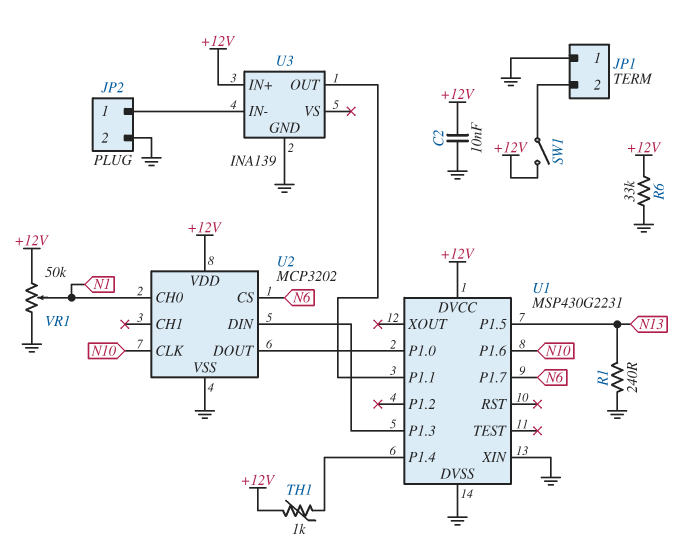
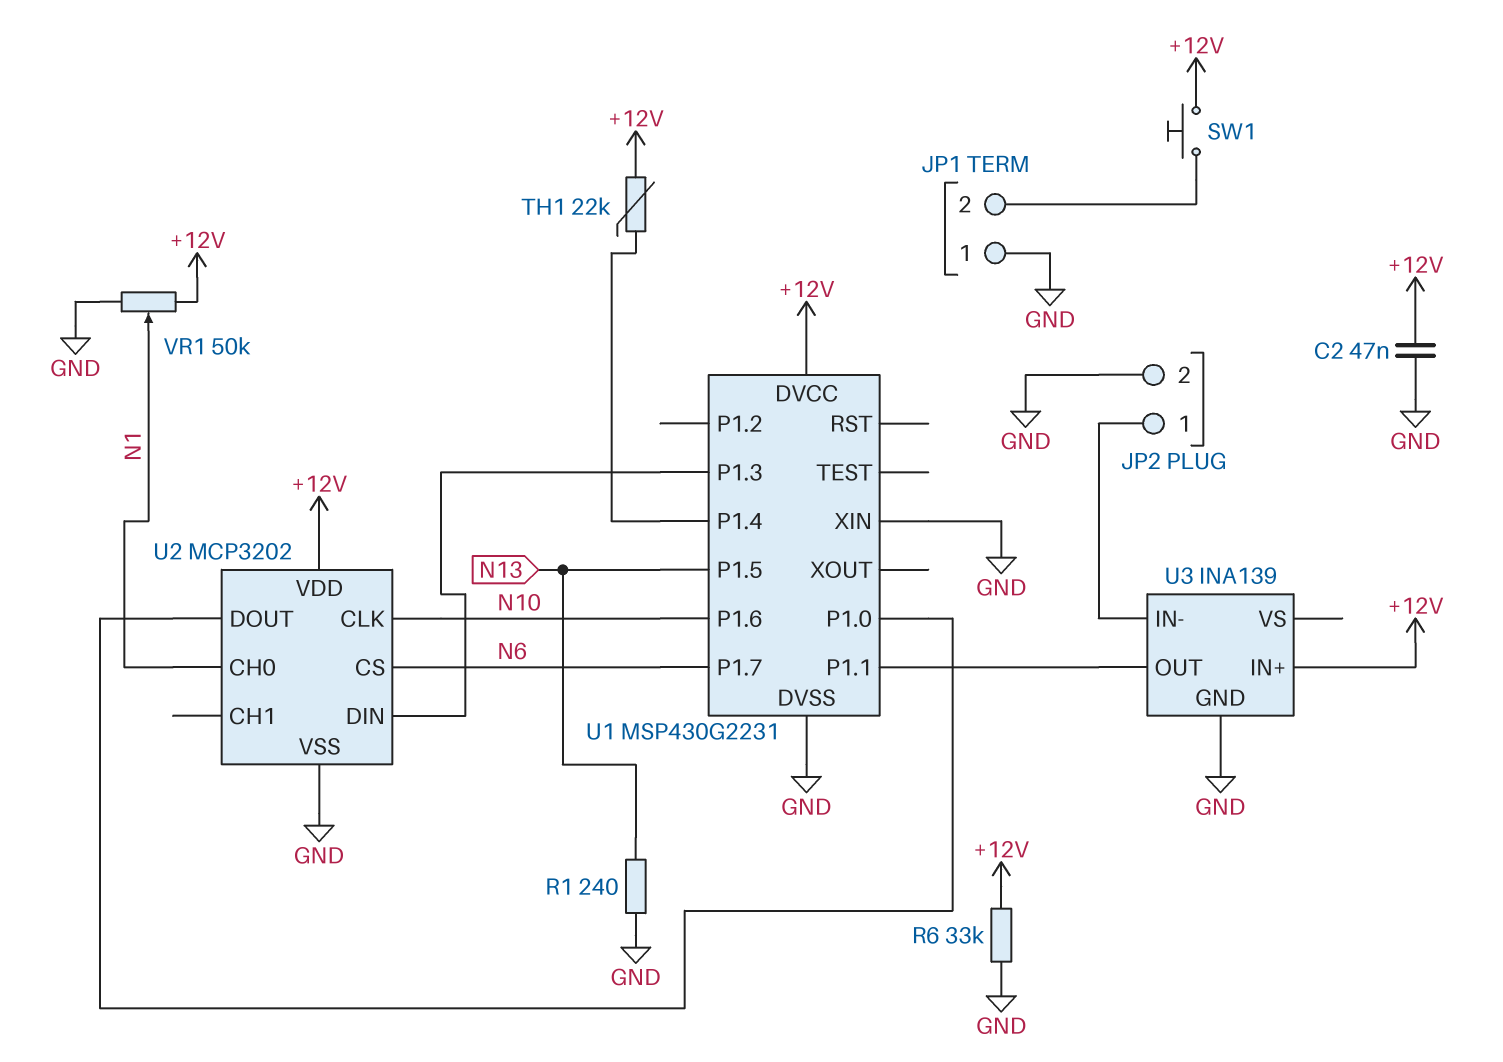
C2: 10nF (+12V, GND) -> 47nF (+12V, GND)
SW1: switch (+12V, JP1/2) -> button (+12V, JP1/2)
TH1: 1k (+12V, U1/P1.4) -> 22k (+12V, U1/P1.4)

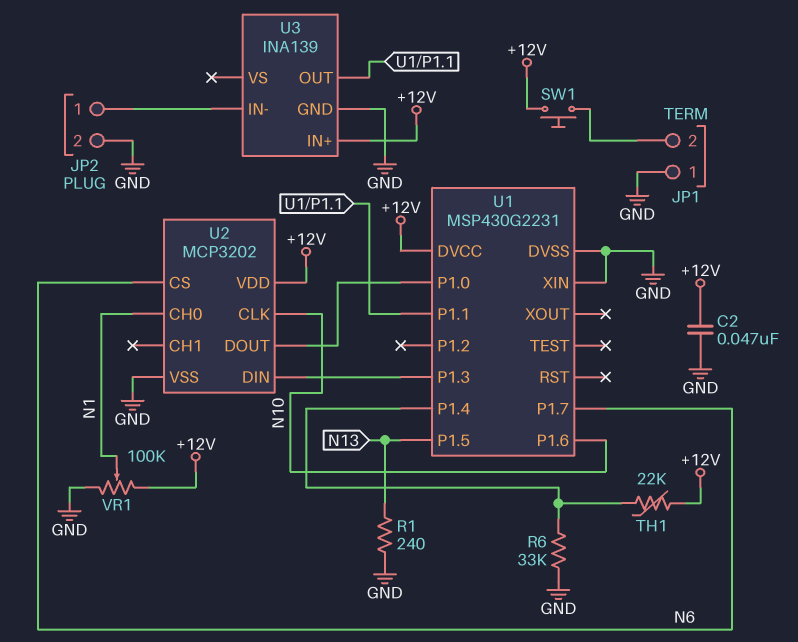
R6: 33k (+12V, GND) -> 33k (GND, U1/P1.4)
VR1: 50k (+12V, GND, wiper N1) -> 100k (+12V, GND, wiper N1)

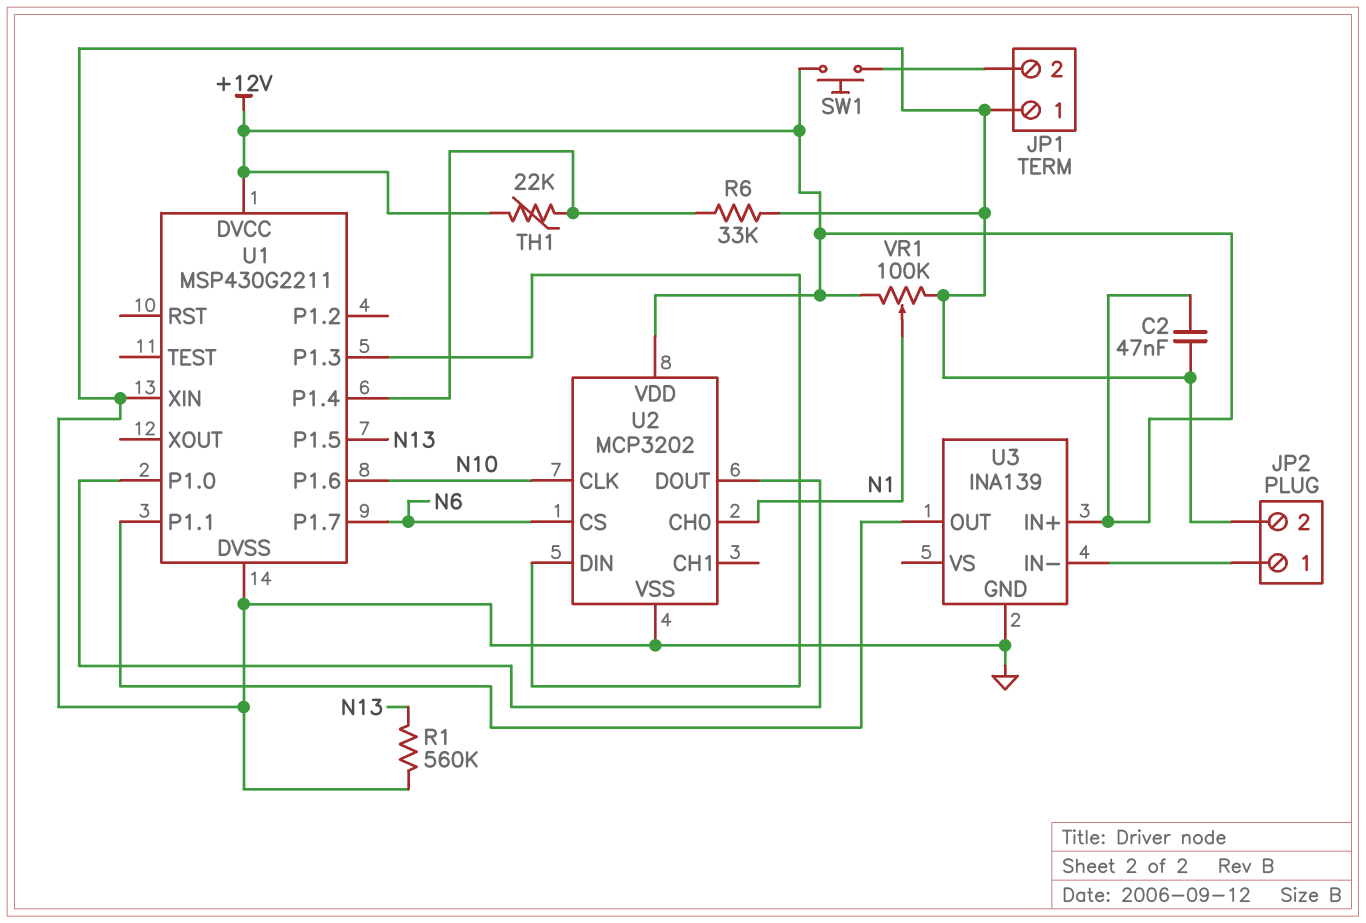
R1: 240 (GND, N13) -> 560k (GND, N13)
U1: MSP430G2231 -> MSP430G2211

